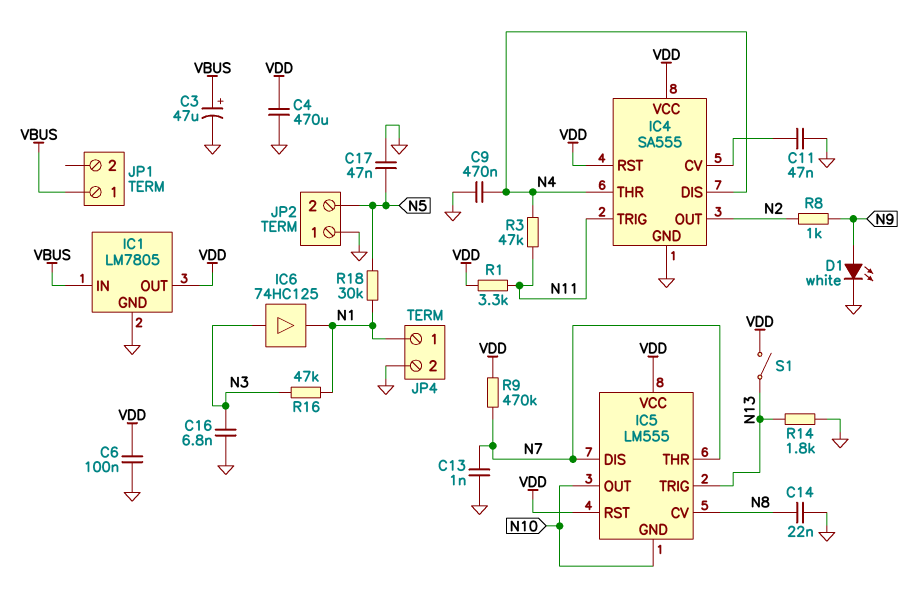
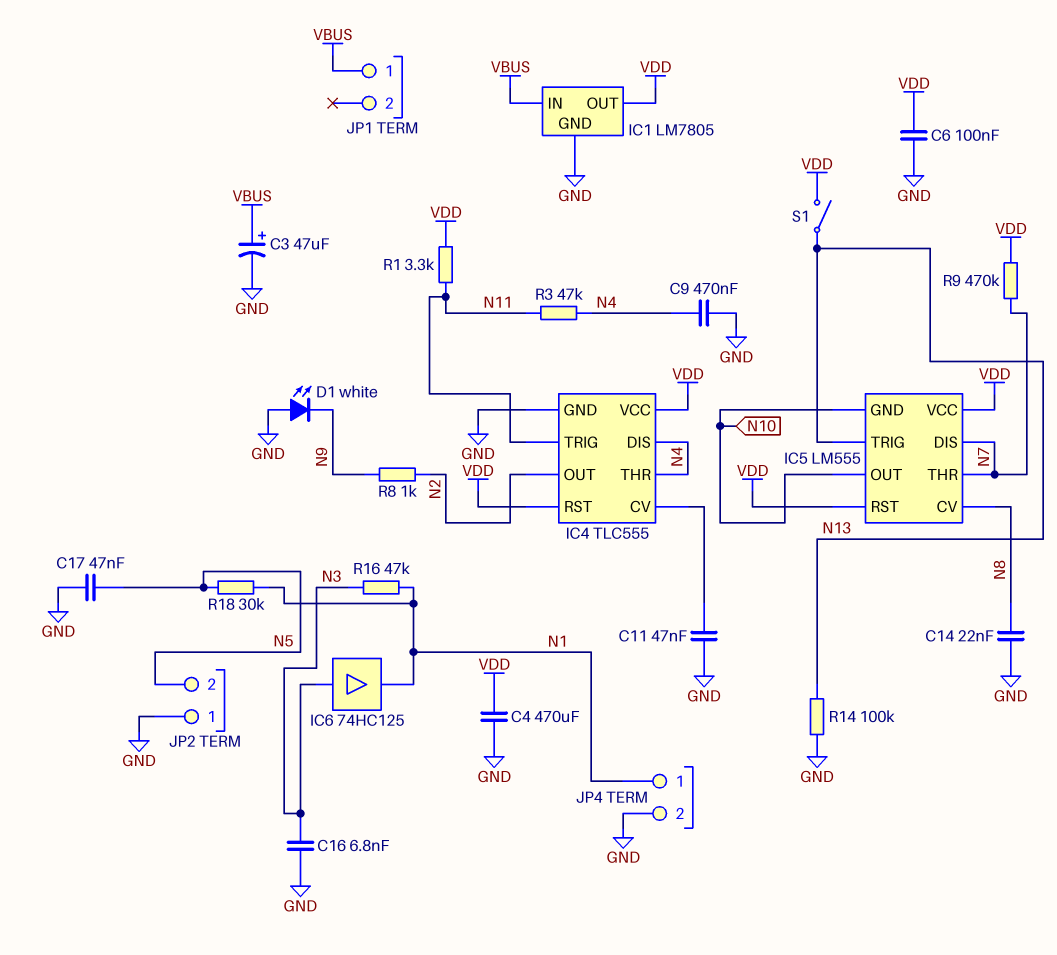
C13: 1nF (GND, N7) -> none
D1: LED white (A N9, K GND) -> LED white (A GND, K N9)
IC4: SA555 -> TLC555
R14: 1.8k (GND, N13) -> 100k (GND, N13)

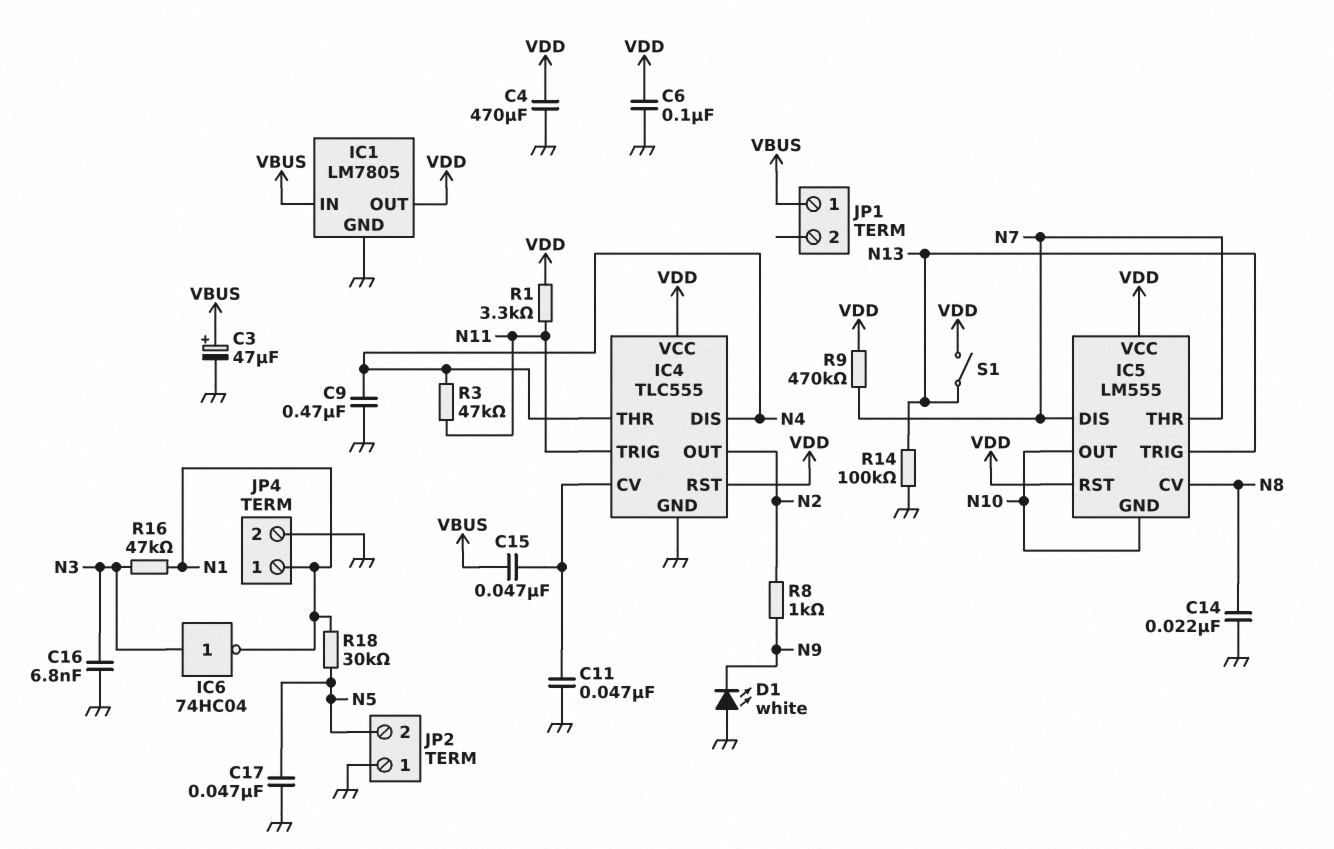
C15: none -> 47nF (IC4/CV, VBUS)
IC6: buffer 74HC125 (in N3, out N1) -> NOT 74HC04 (in N3, out N1)

